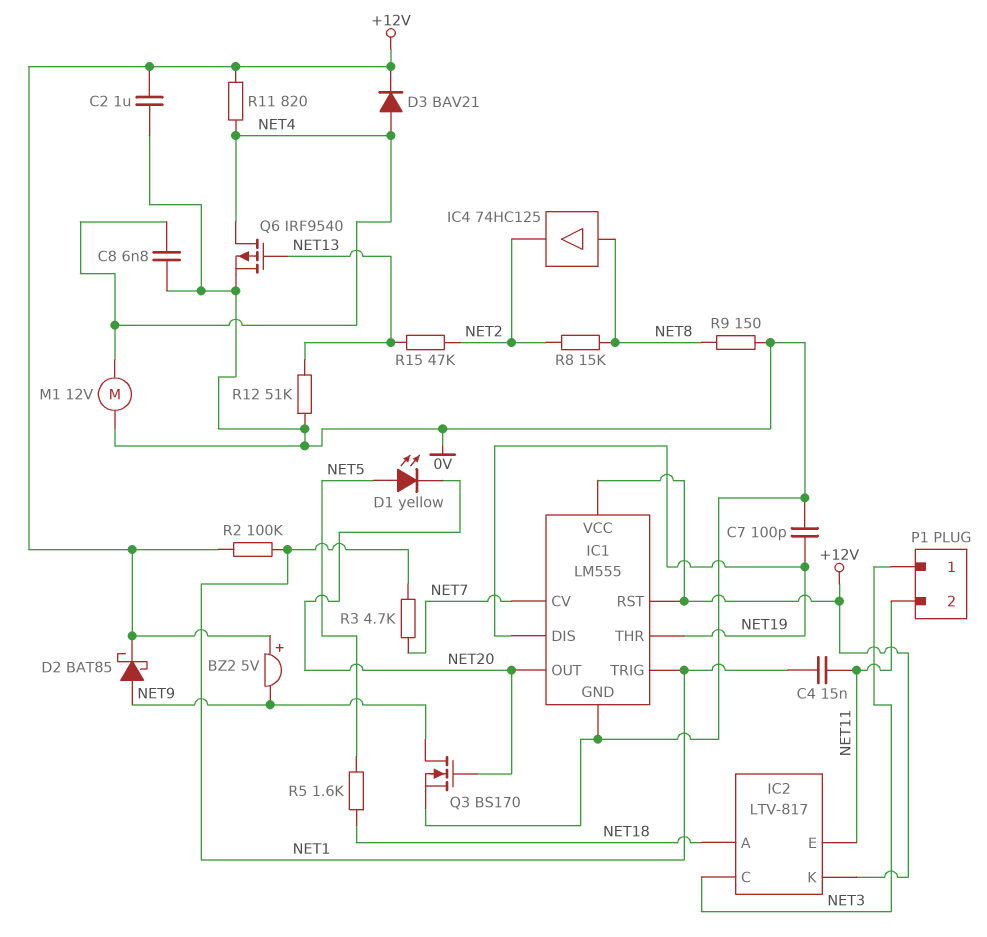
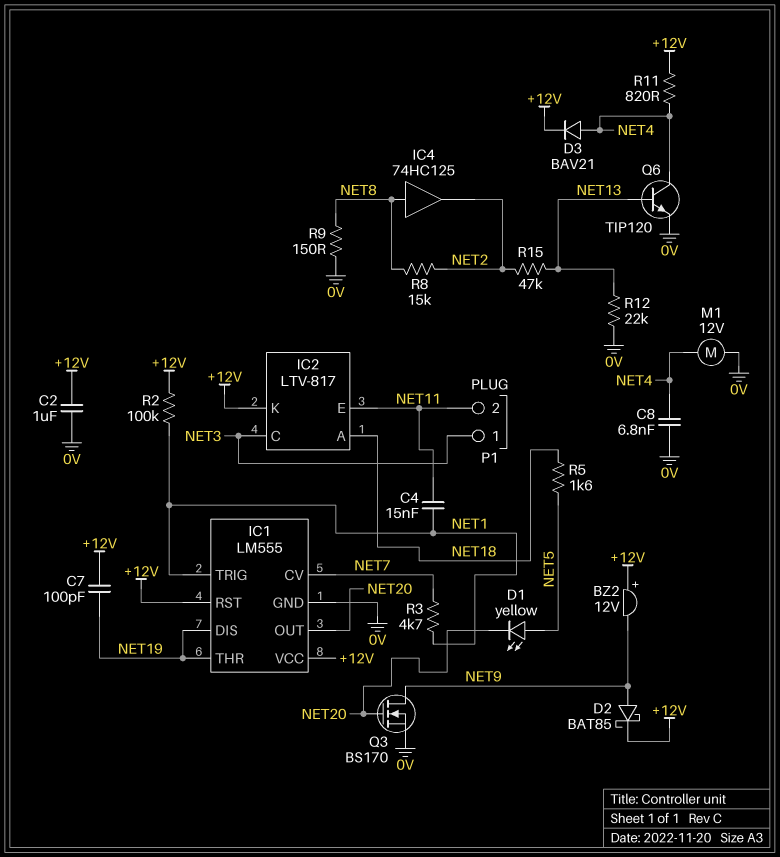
BZ2: buzzer 5V (plus +12V, minus NET9) -> buzzer 12V (plus +12V, minus NET9)
C7: 100pF (0V, NET19) -> 100pF (+12V, NET19)
Q6: PMOS IRF9540 (G NET13, D NET4, S 0V) -> NPN TIP120 (B NET13, C NET4, E 0V)
R12: 51k (0V, NET13) -> 22k (0V, NET13)

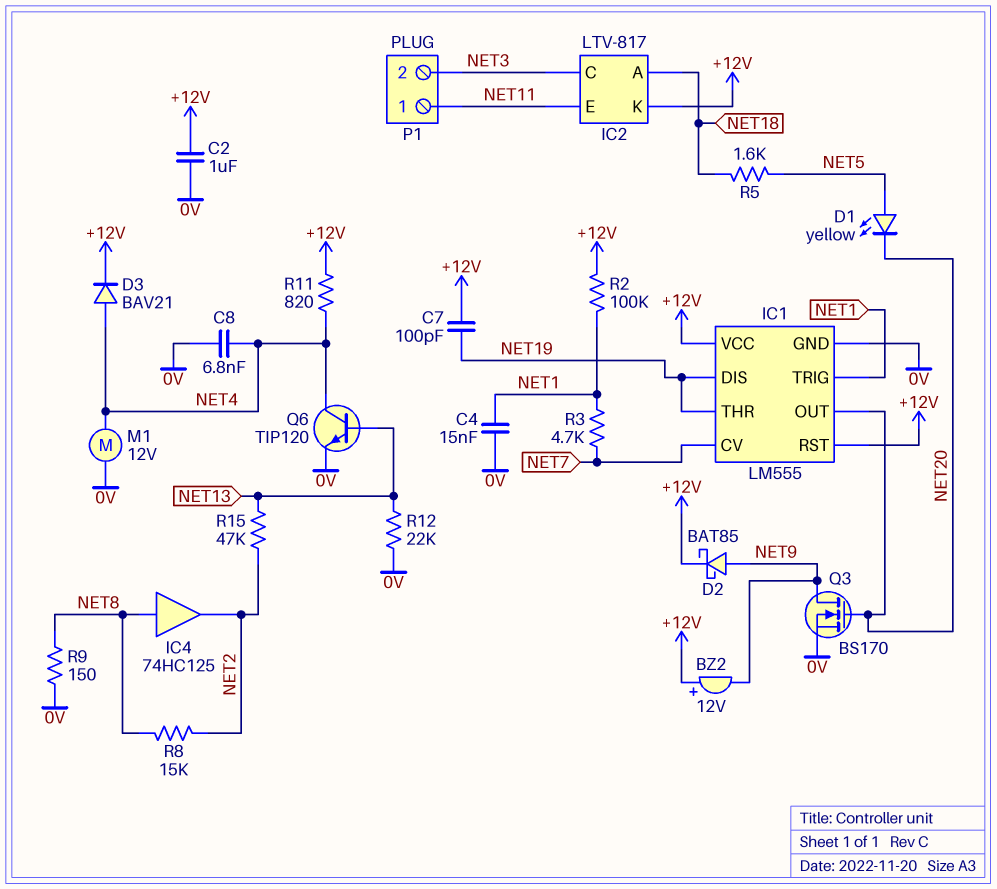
C4: 15nF (NET1, NET11) -> 15nF (0V, NET1)
P1 pin 1: NET3 -> NET11
P1 pin 2: NET11 -> NET3

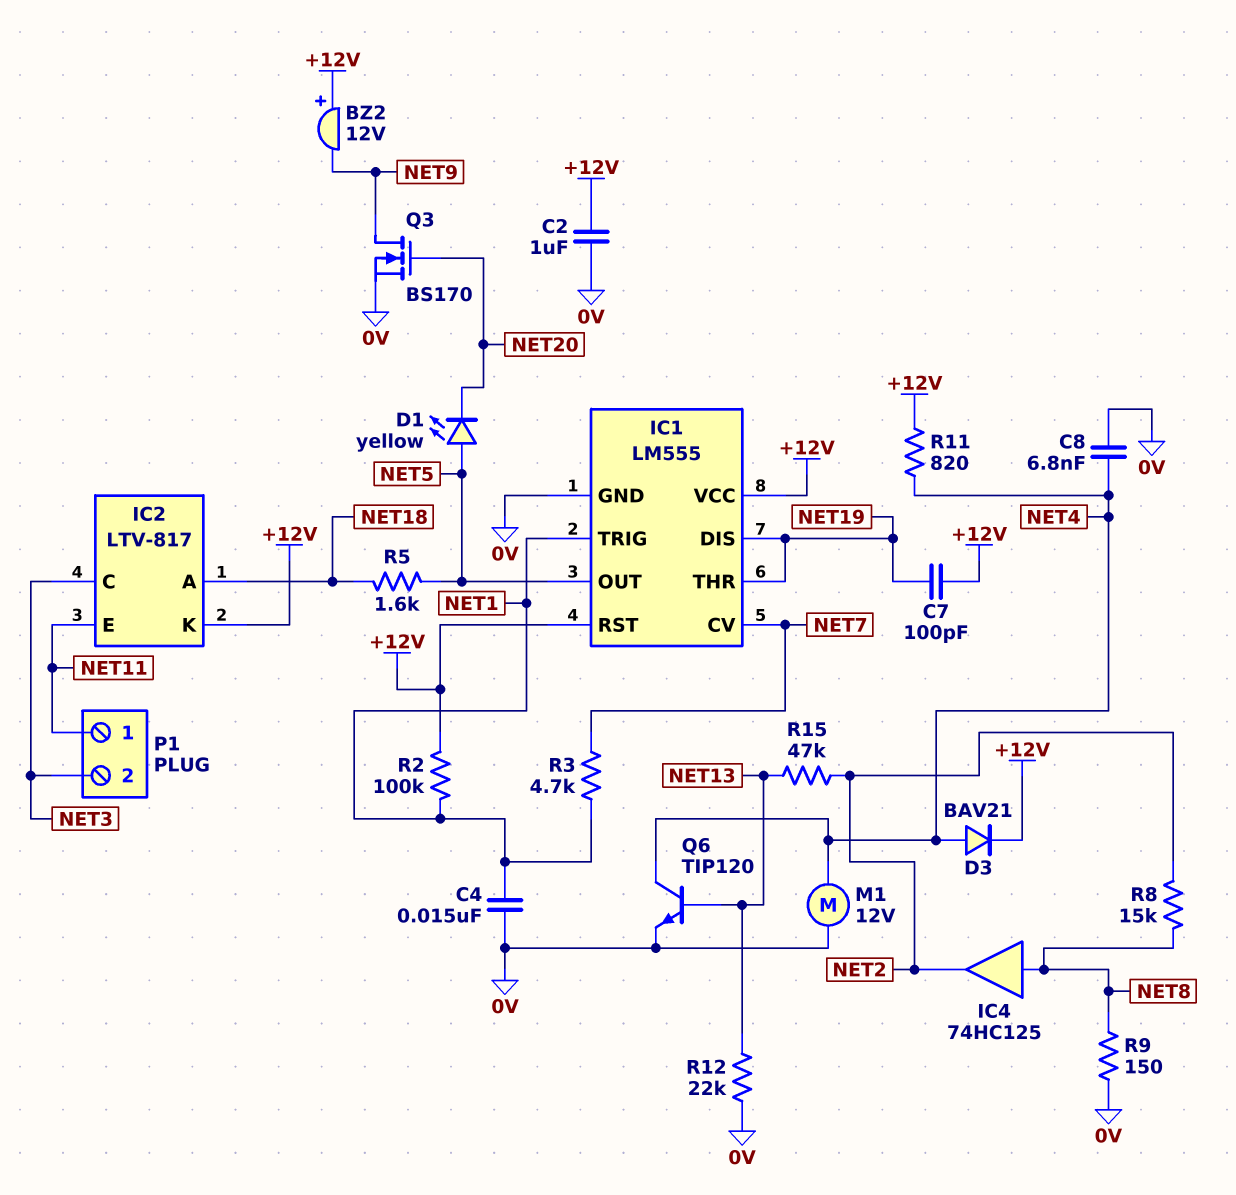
D2: schottky BAT85 (A NET9, K +12V) -> none
IC1 pin OUT: NET20 -> NET5

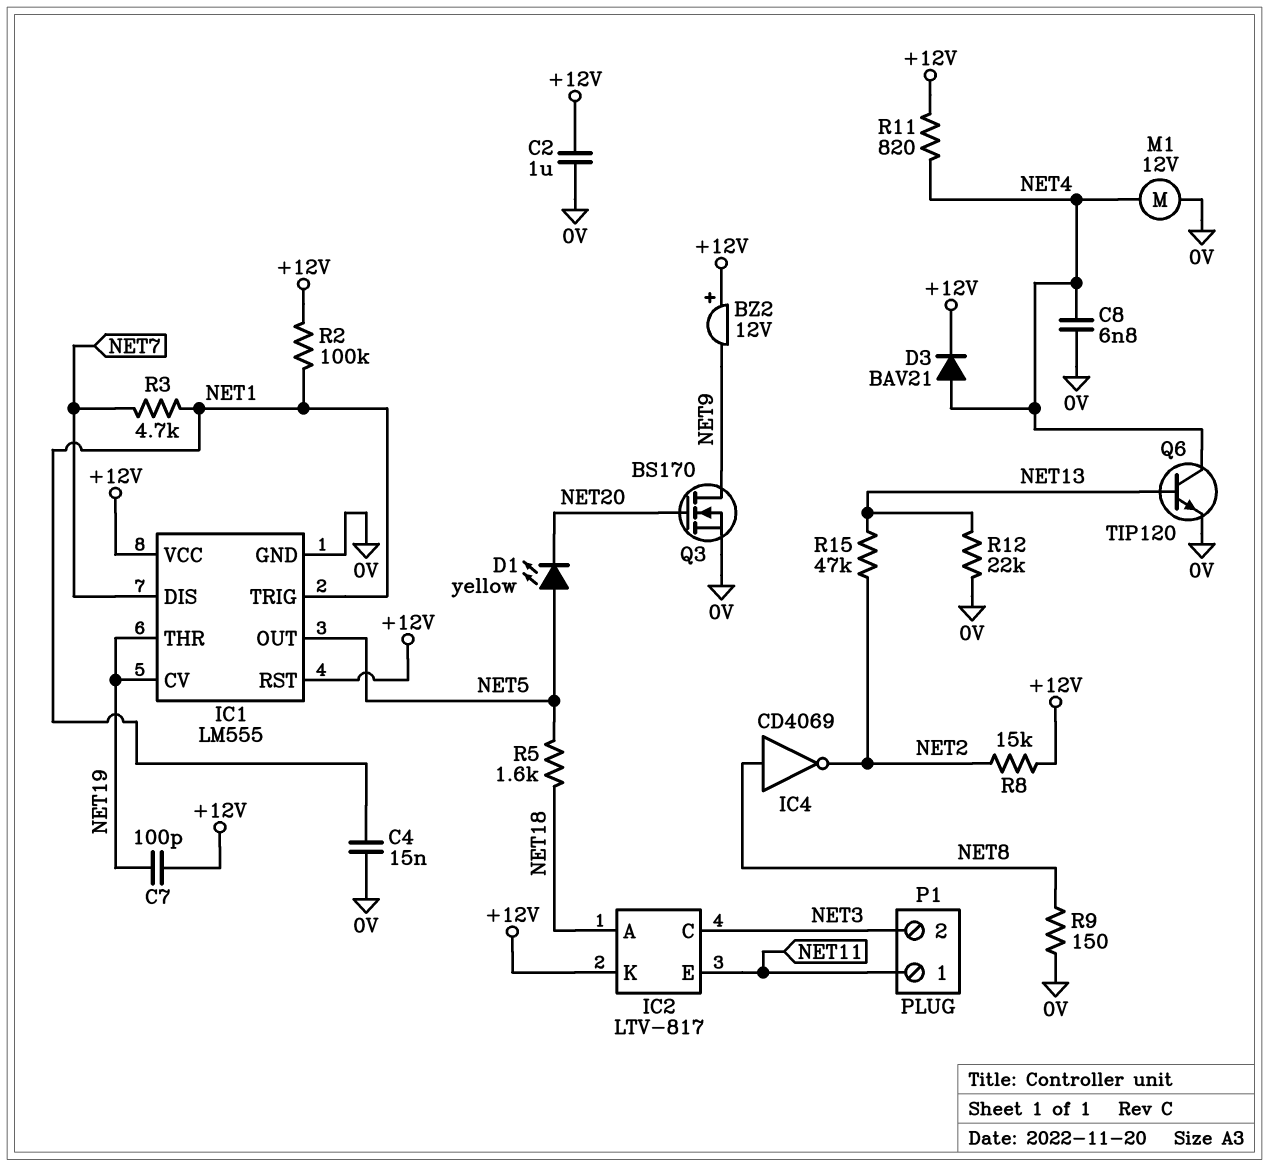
IC1 pin CV: NET7 -> NET19
IC1 pin DIS: NET19 -> NET7
IC4: buffer 74HC125 (in NET8, out NET2) -> NOT CD4069 (in NET8, out NET2)
R8: 15k (NET2, NET8) -> 15k (+12V, NET2)

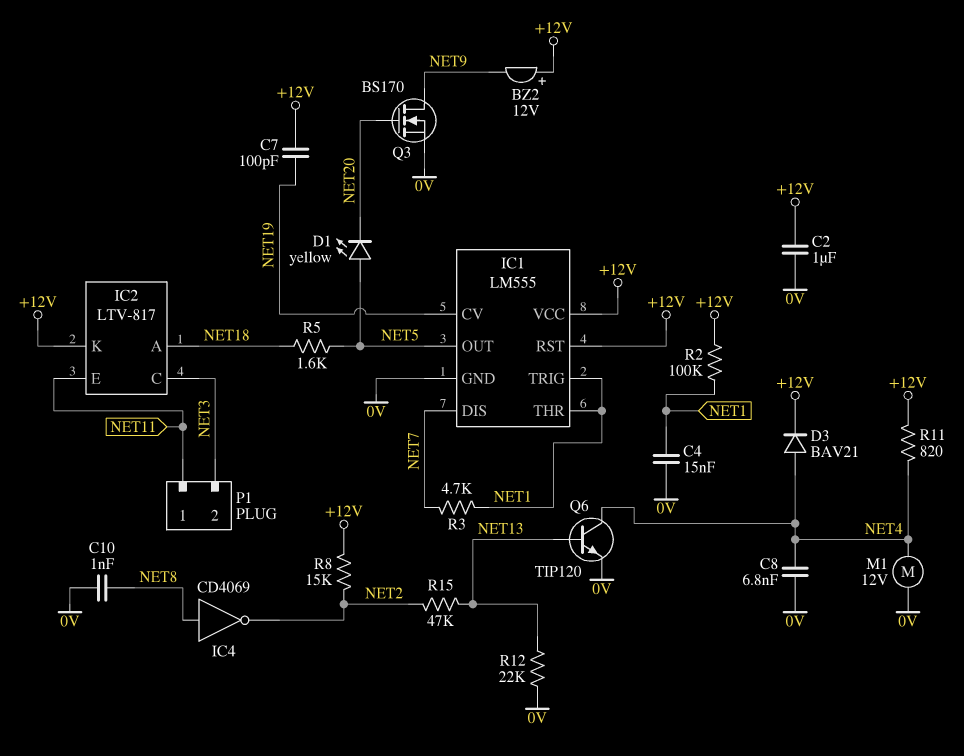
C10: none -> 1nF (0V, NET8)
IC1 pin THR: NET19 -> NET1
R9: 150 (0V, NET8) -> none

